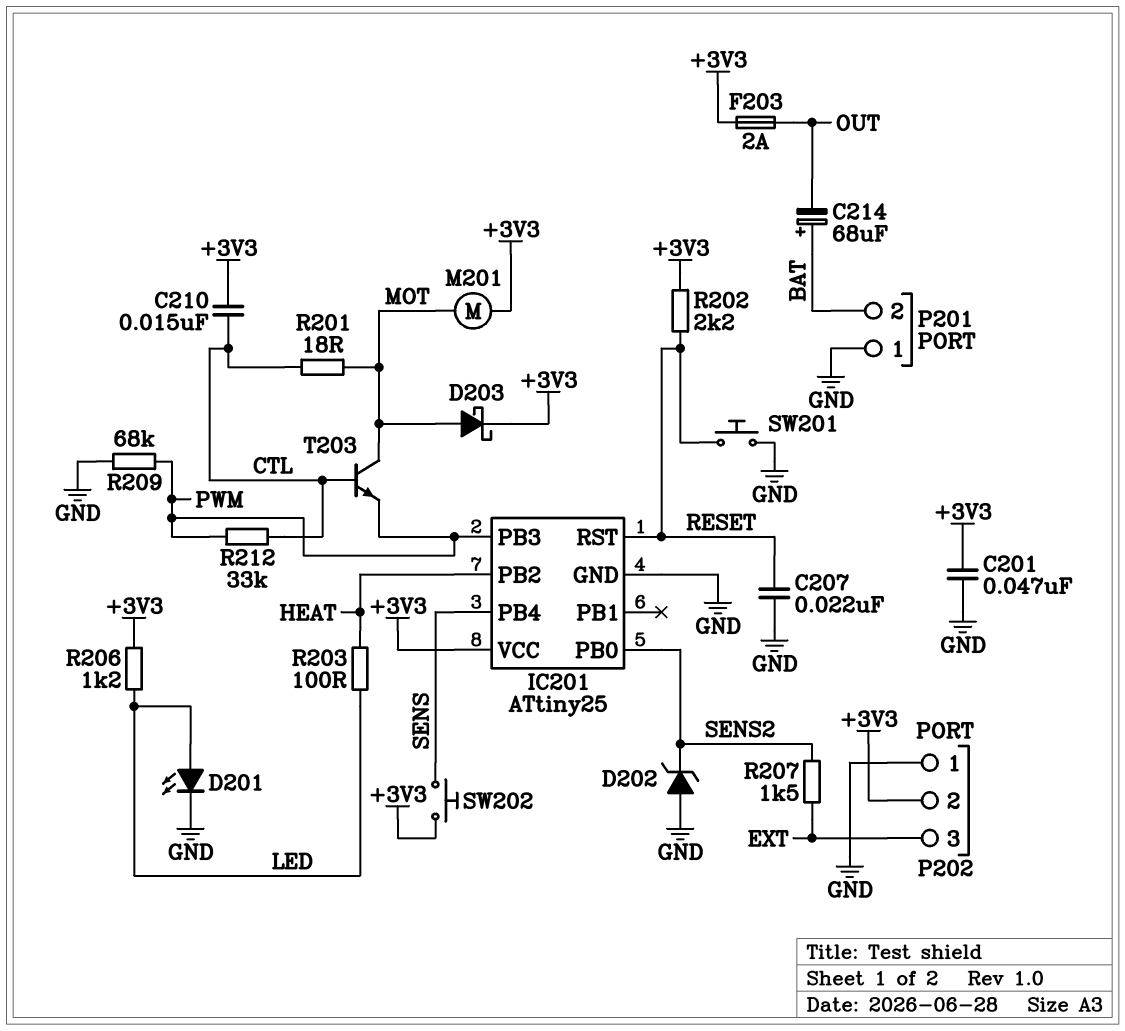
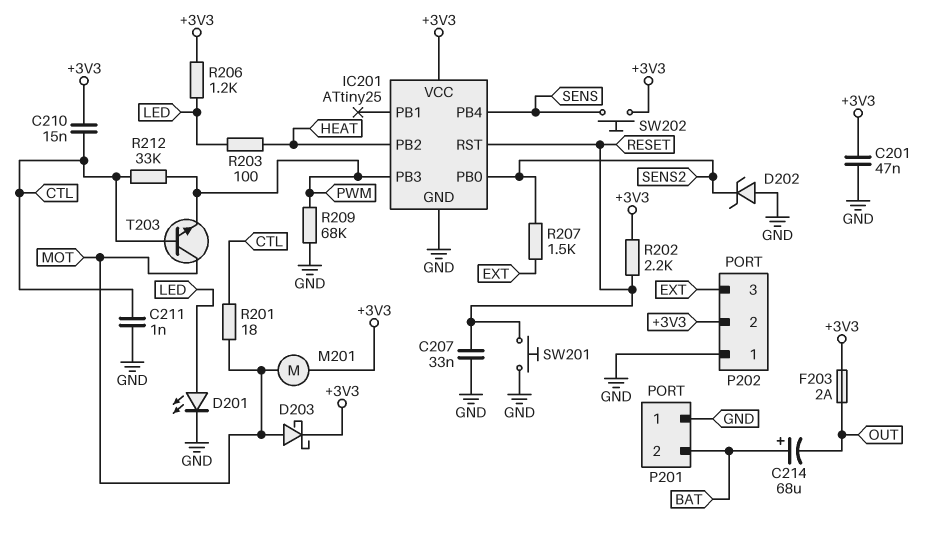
C207: 22nF (GND, RESET) -> 33nF (GND, RESET)
C211: none -> 1nF (CTL, GND)

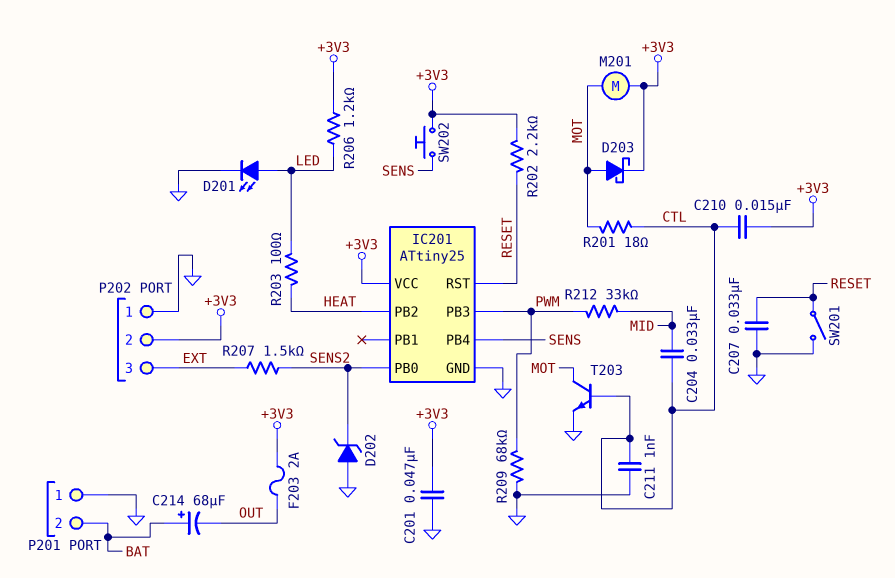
C204: none -> 33nF (CTL, MID)
R212: 33k (CTL, PWM) -> 33k (MID, PWM)
SW201: button (GND, RESET) -> switch (GND, RESET)
T203: NPN (B CTL, C MOT, E PWM) -> NPN (B CTL, C MOT, E GND)

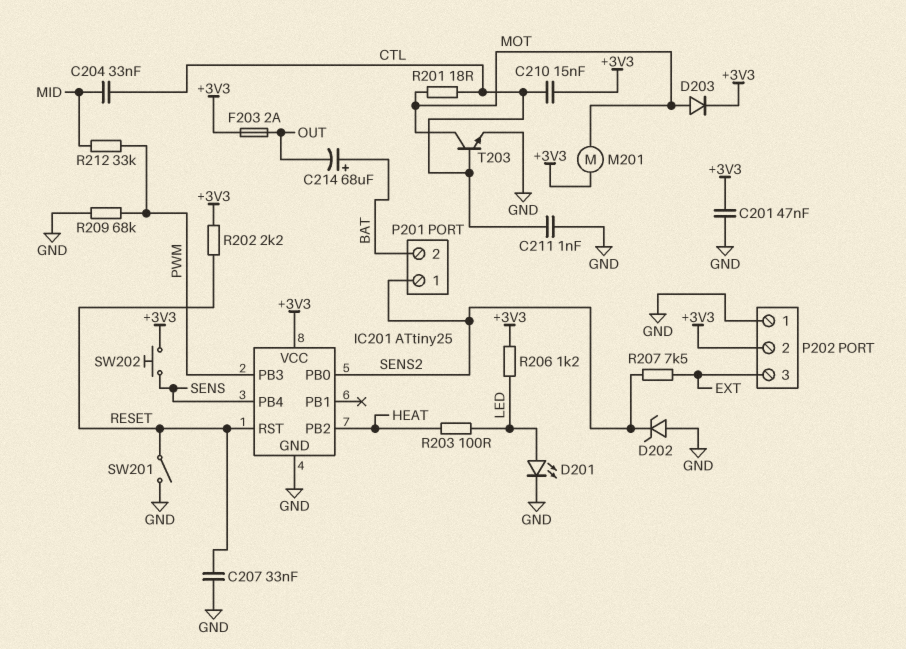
D203: schottky (A MOT, K +3V3) -> diode (A MOT, K +3V3)
P201 pin 1: GND -> SENS2
R207: 1.5k (EXT, SENS2) -> 7.5k (EXT, SENS2)

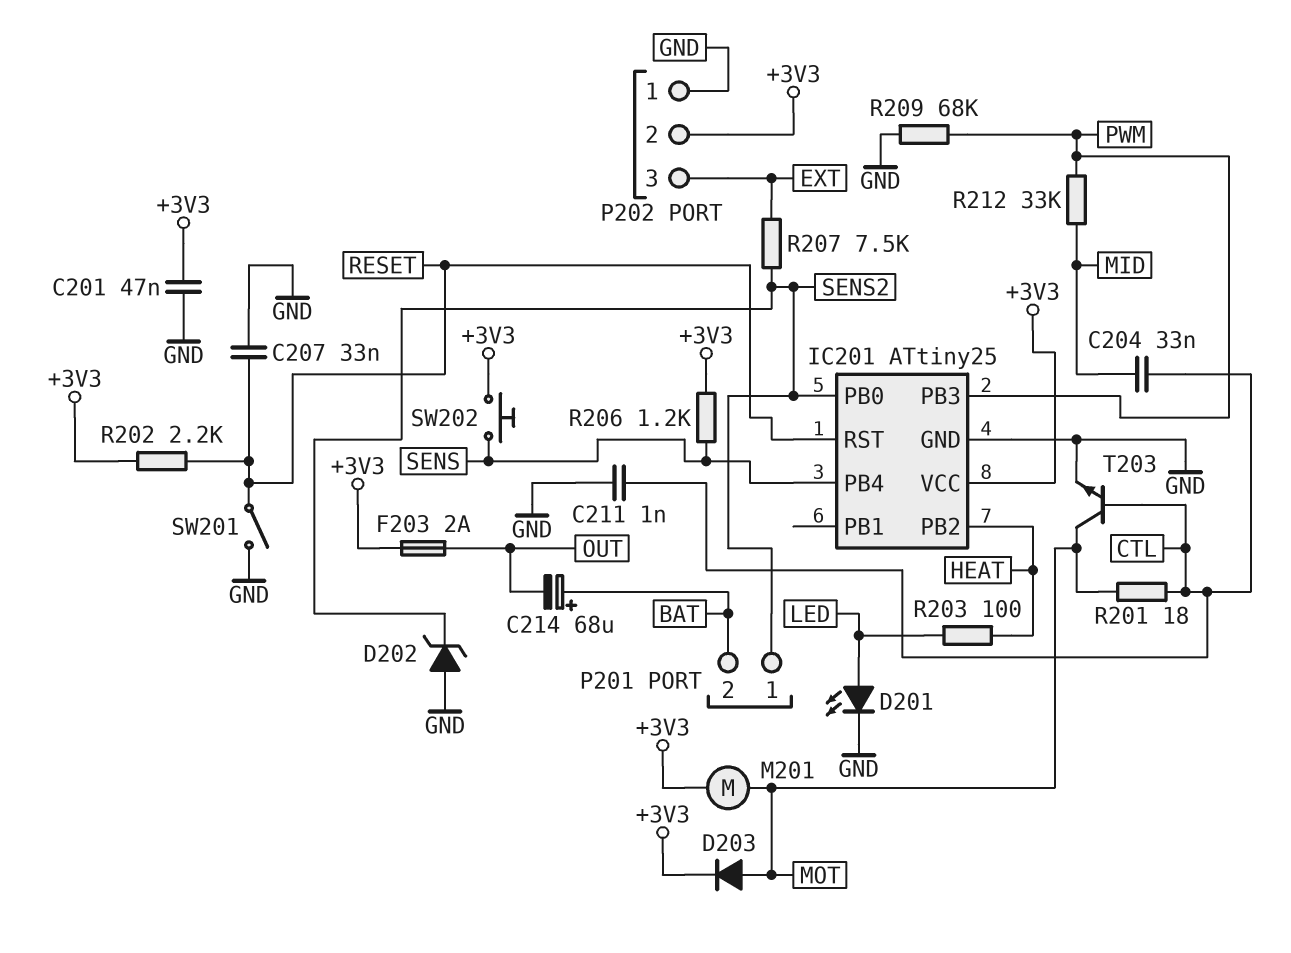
C210: 15nF (+3V3, CTL) -> none
R206: 1.2k (+3V3, LED) -> 1.2k (+3V3, SENS)

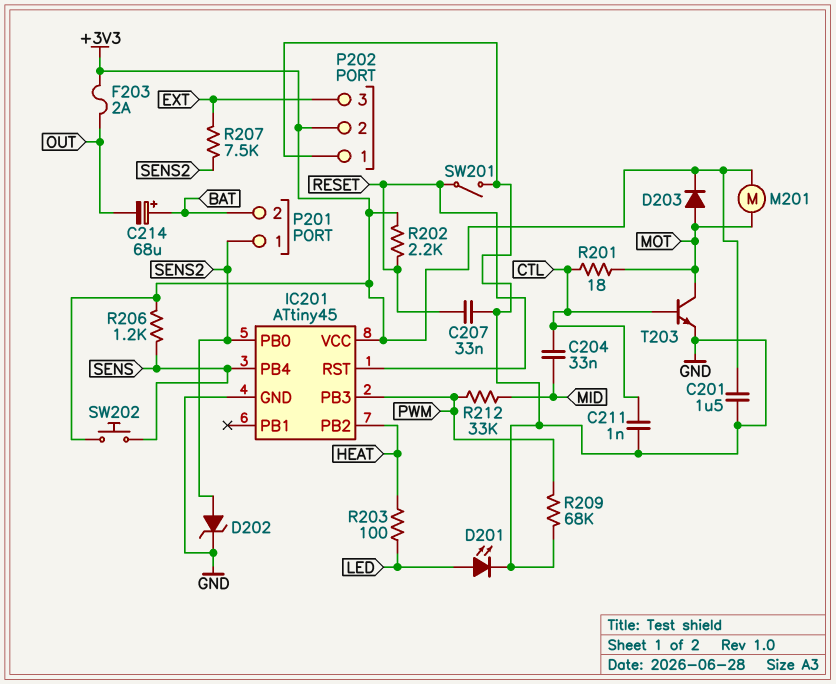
C201: 47nF (+3V3, GND) -> 1.5uF (+3V3, GND)
D202: zener (A GND, K SENS2) -> zener (A SENS2, K GND)
IC201: ATtiny25 -> ATtiny45

